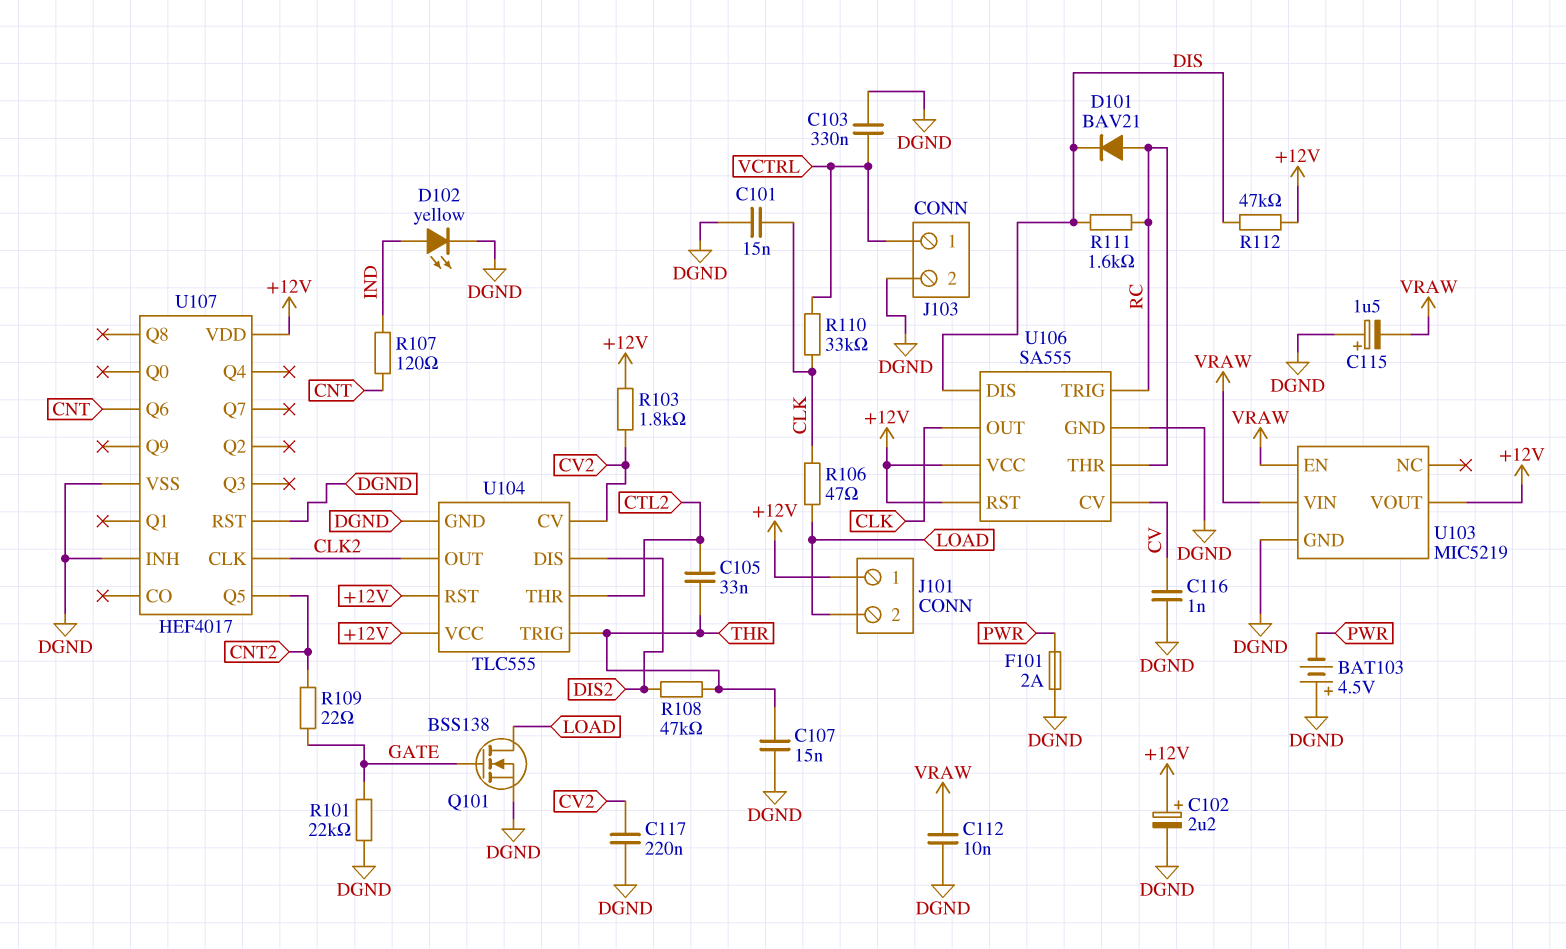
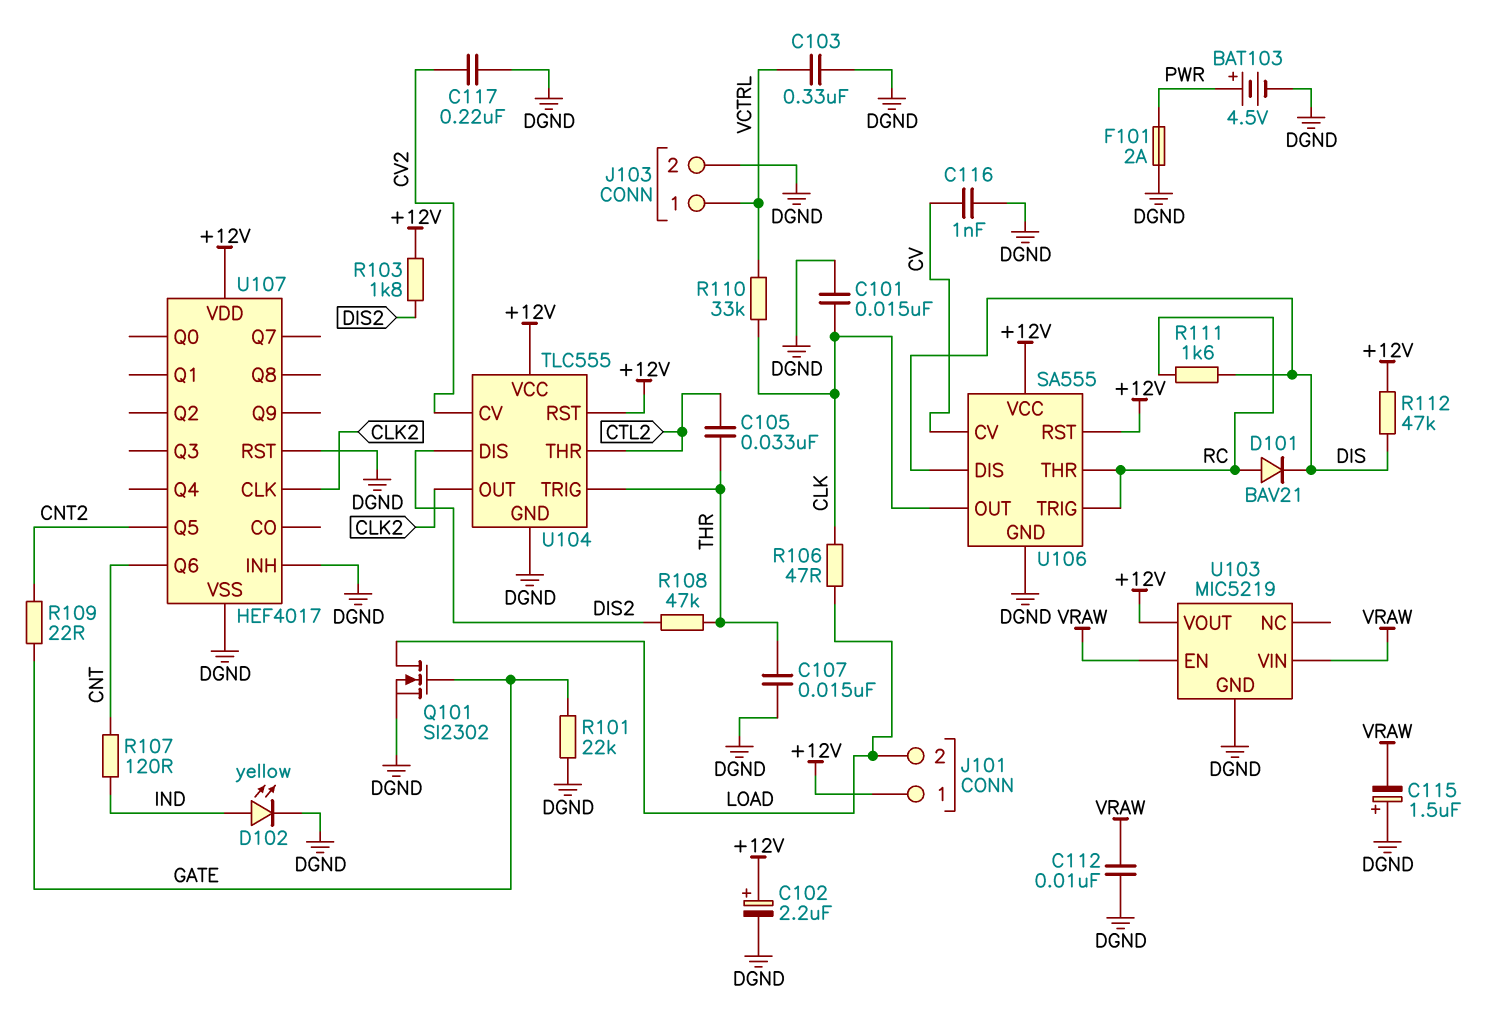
BAT103: 4.5V (plus DGND, minus PWR) -> 4.5V (plus PWR, minus DGND)
Q101: NMOS BSS138 (G GATE, D LOAD, S DGND) -> NMOS SI2302 (G GATE, D LOAD, S DGND)
R103: 1.8k (+12V, CV2) -> 1.8k (+12V, DIS2)

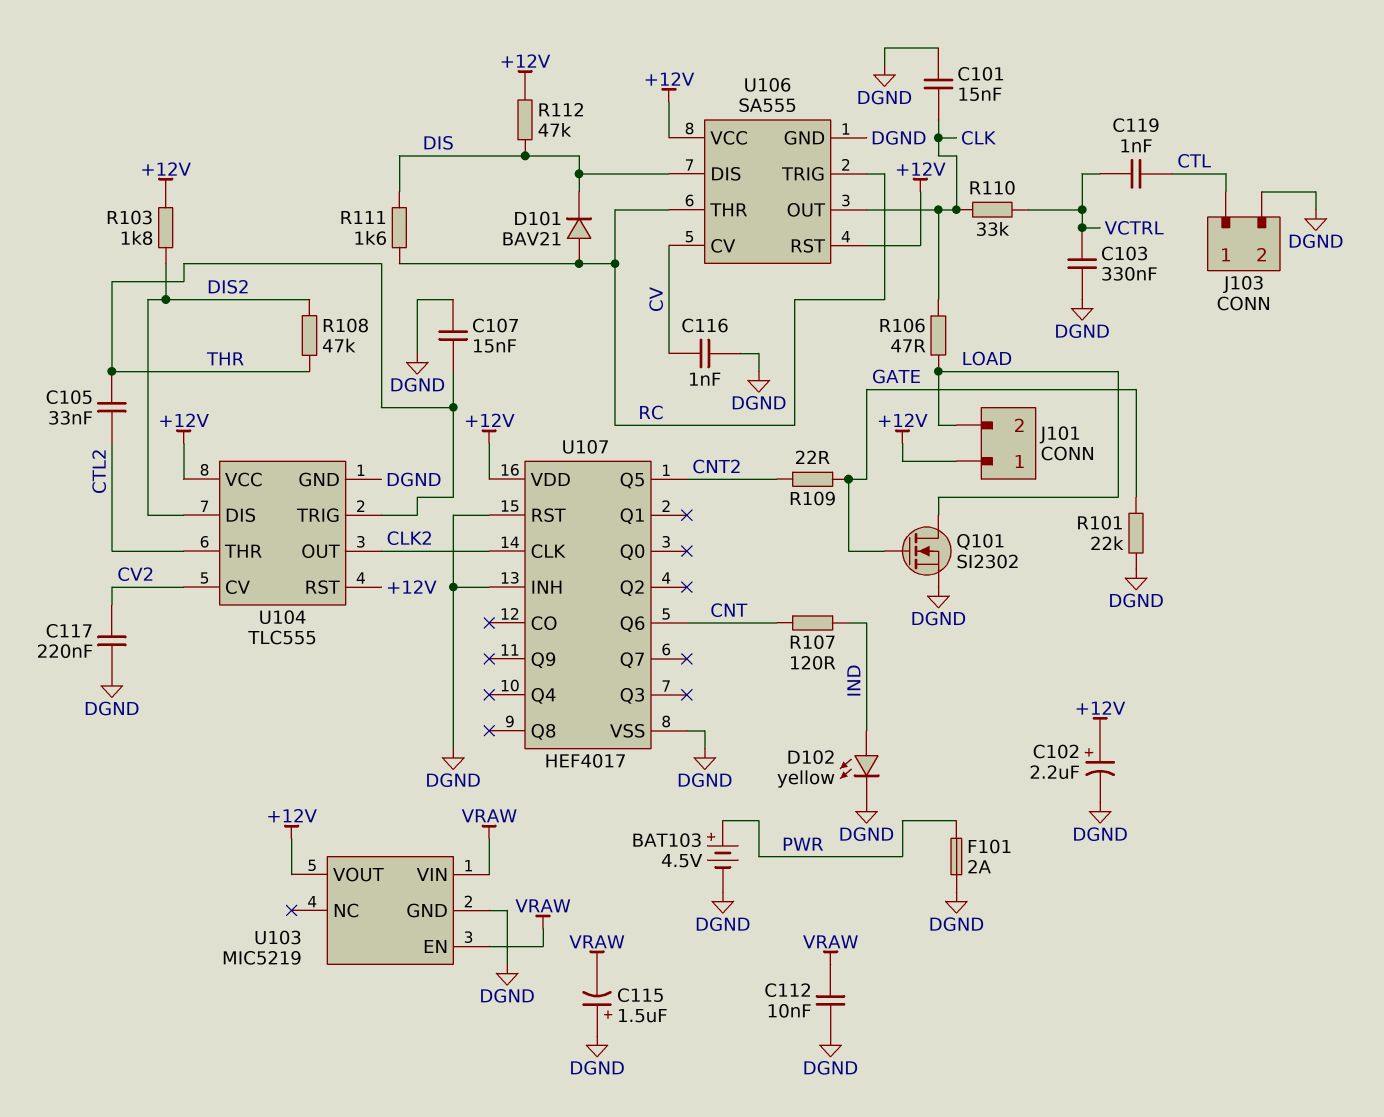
C119: none -> 1nF (CTL, VCTRL)
J103 pin 1: VCTRL -> CTL

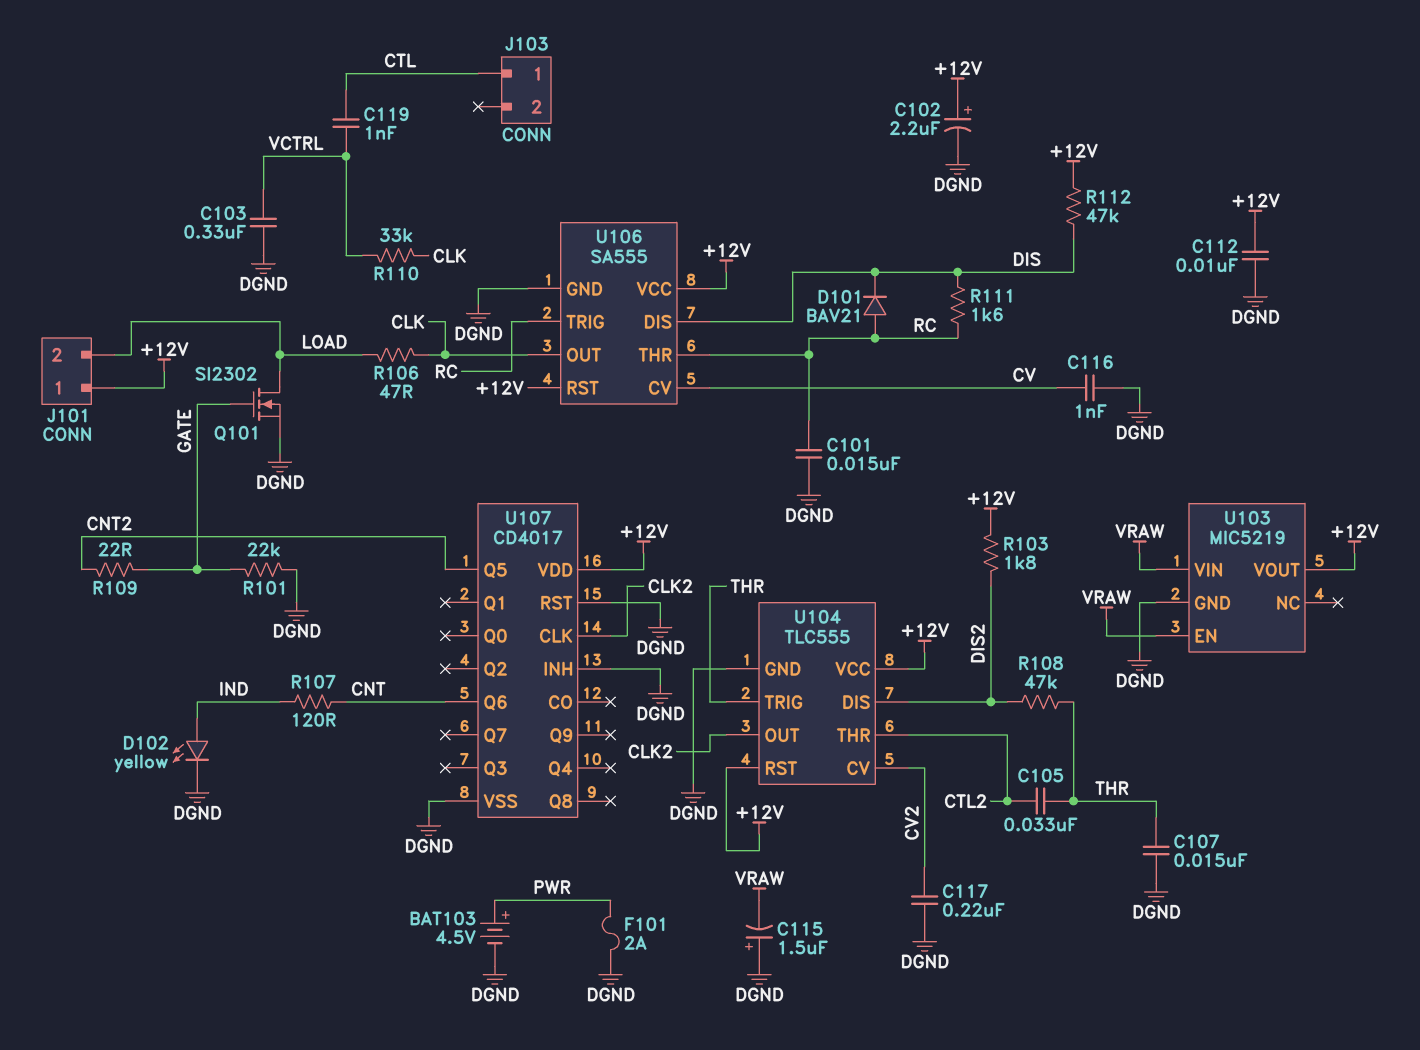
C101: 15nF (CLK, DGND) -> 15nF (DGND, RC)
C112: 10nF (DGND, VRAW) -> 10nF (+12V, DGND)
J103 pin 2: DGND -> none
U107: HEF4017 -> CD4017

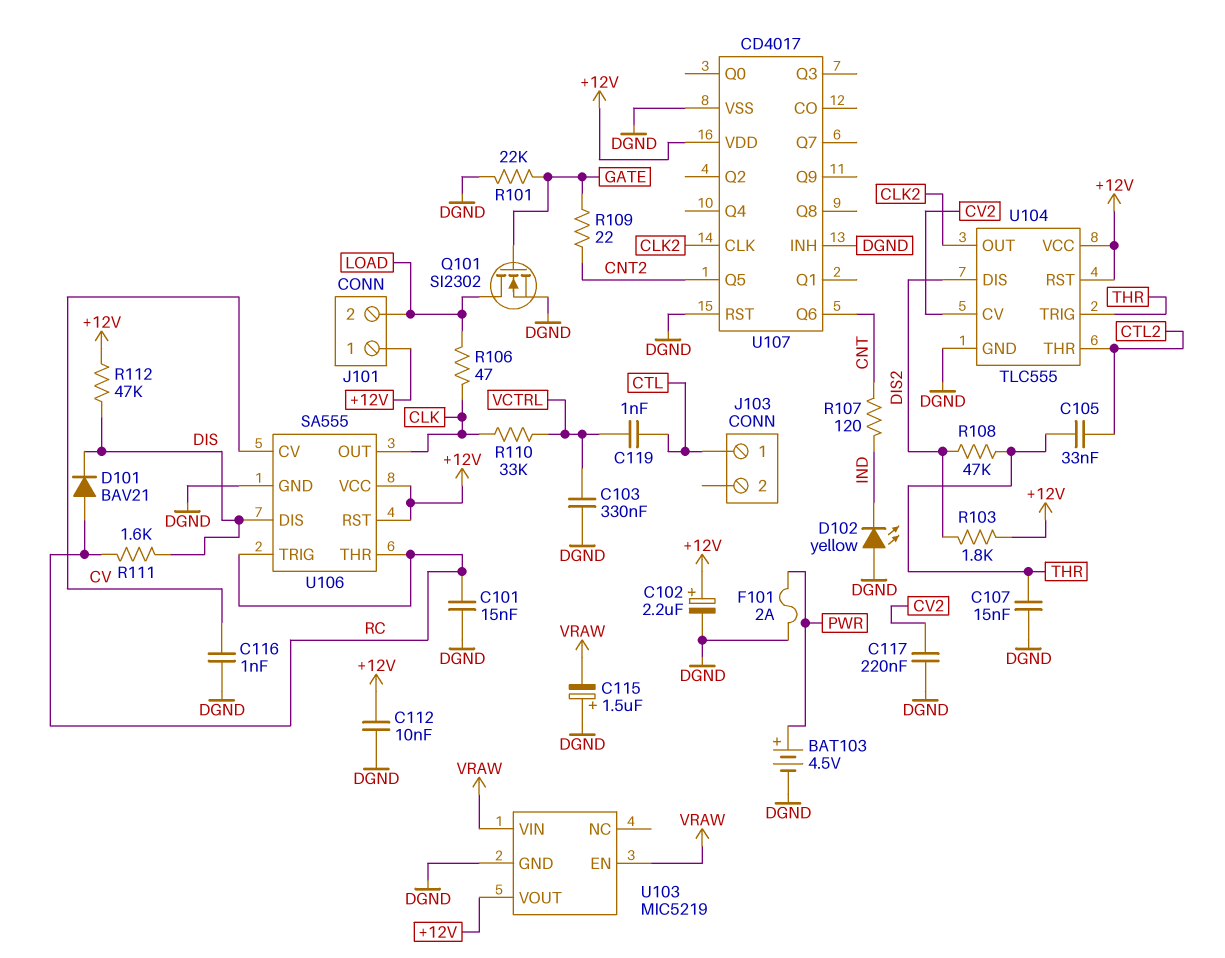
D102: LED yellow (A IND, K DGND) -> LED yellow (A DGND, K IND)

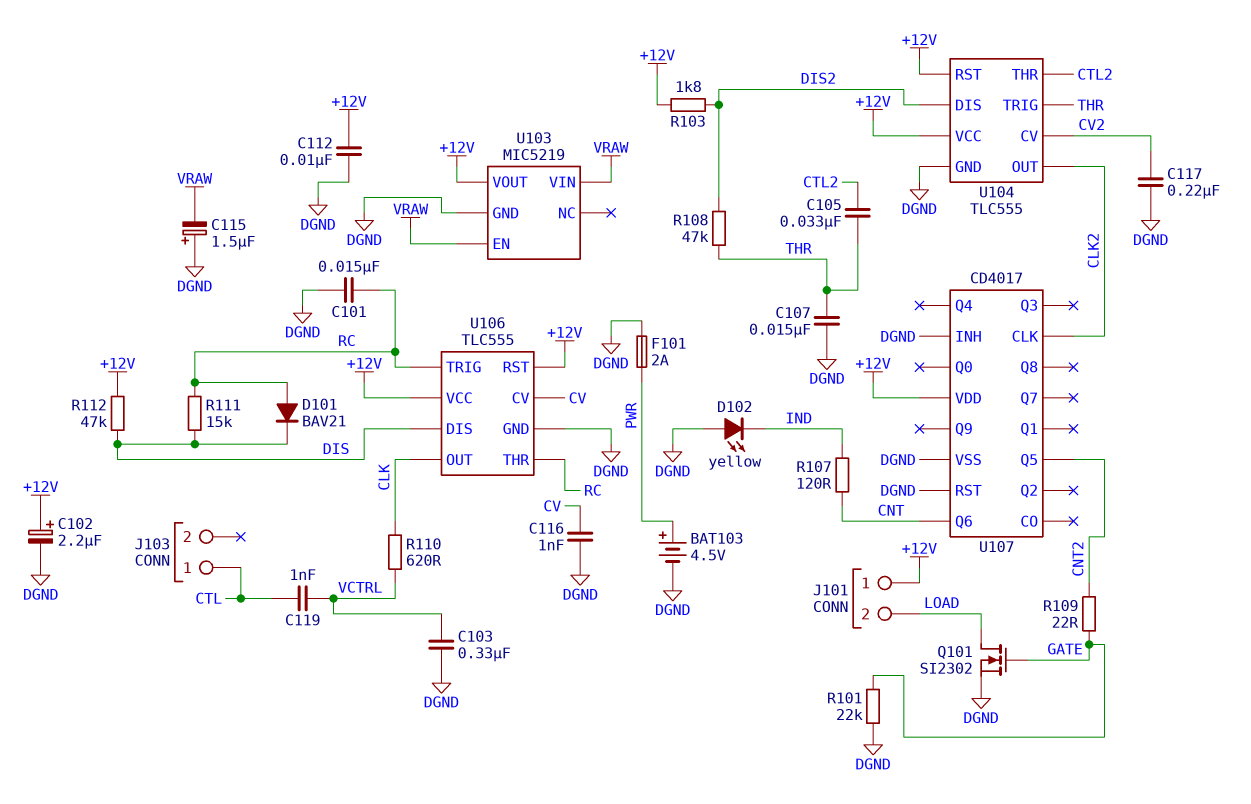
R106: 47 (CLK, LOAD) -> none
R110: 33k (CLK, VCTRL) -> 620 (CLK, VCTRL)
R111: 1.6k (DIS, RC) -> 15k (DIS, RC)
U106: SA555 -> TLC555

